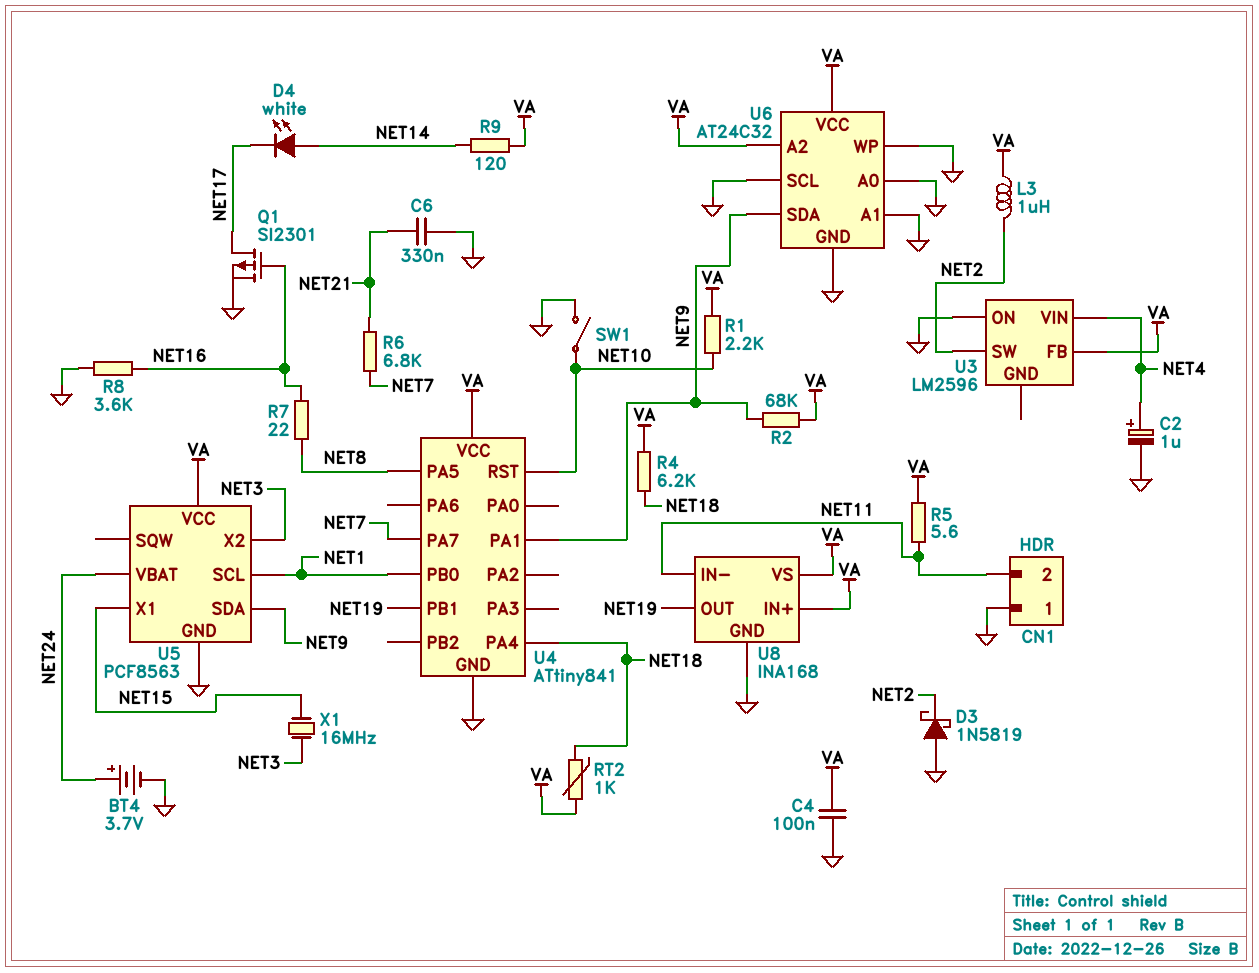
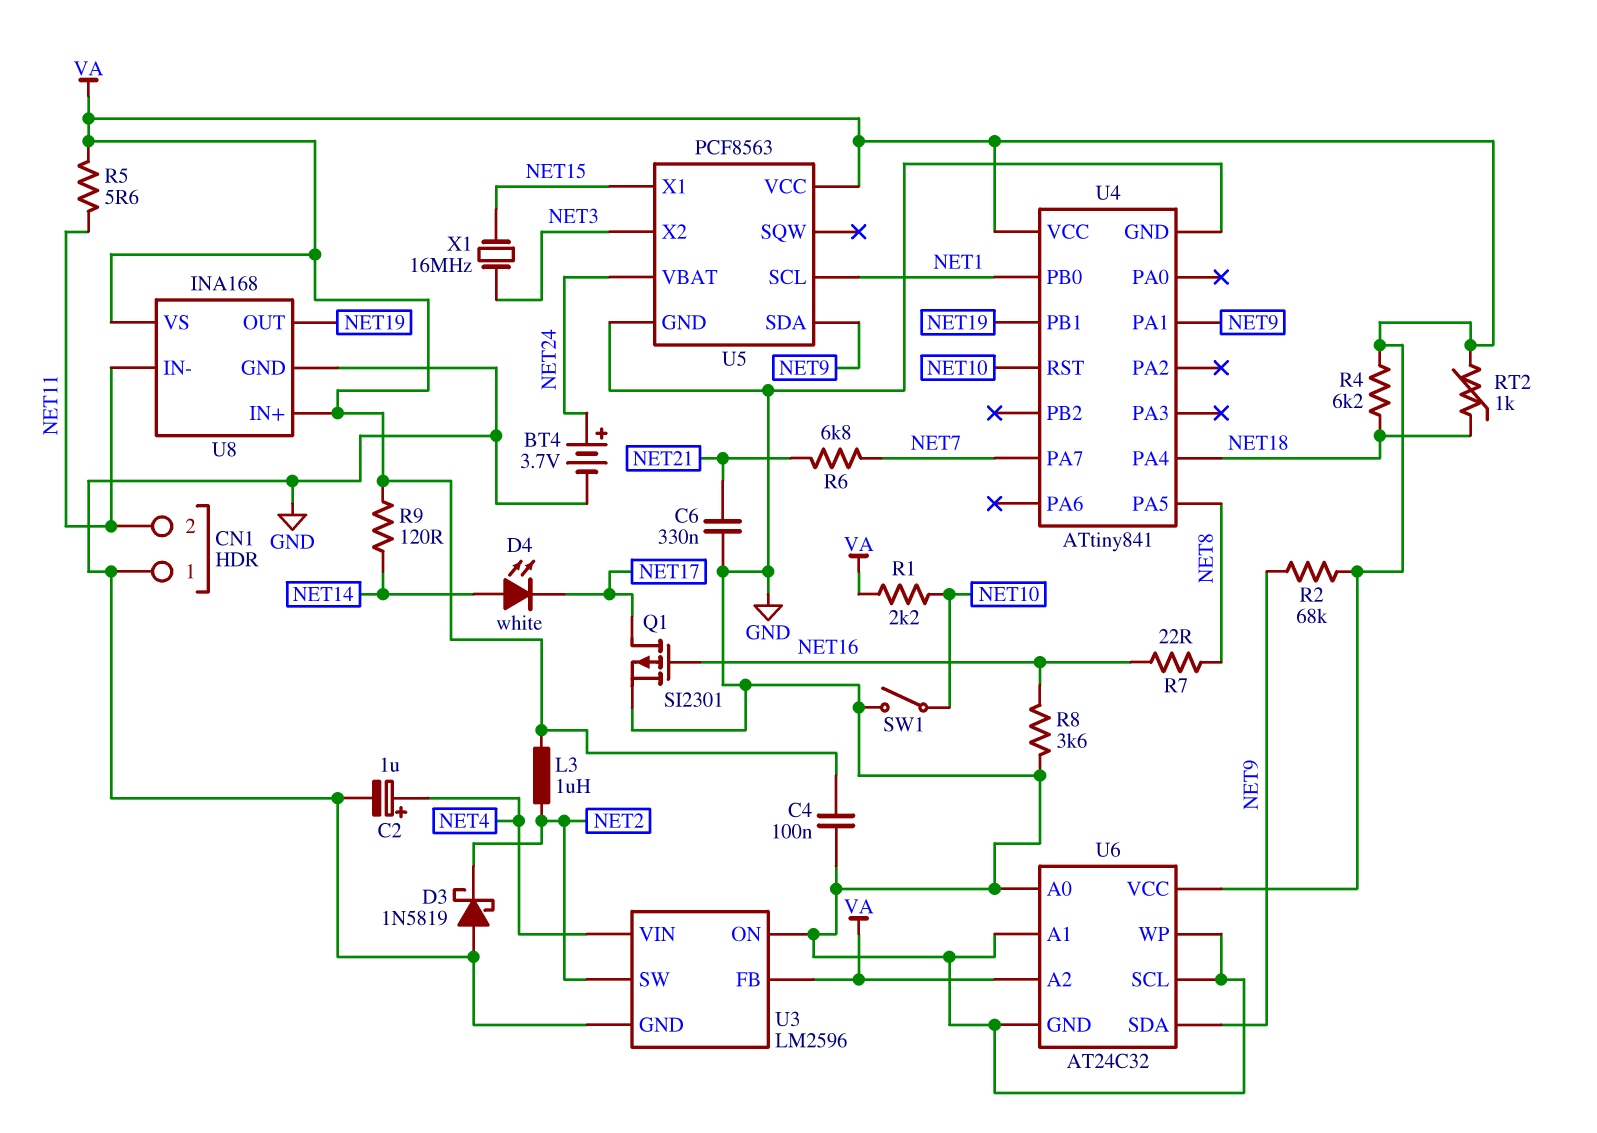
U3 pin GND: none -> GND

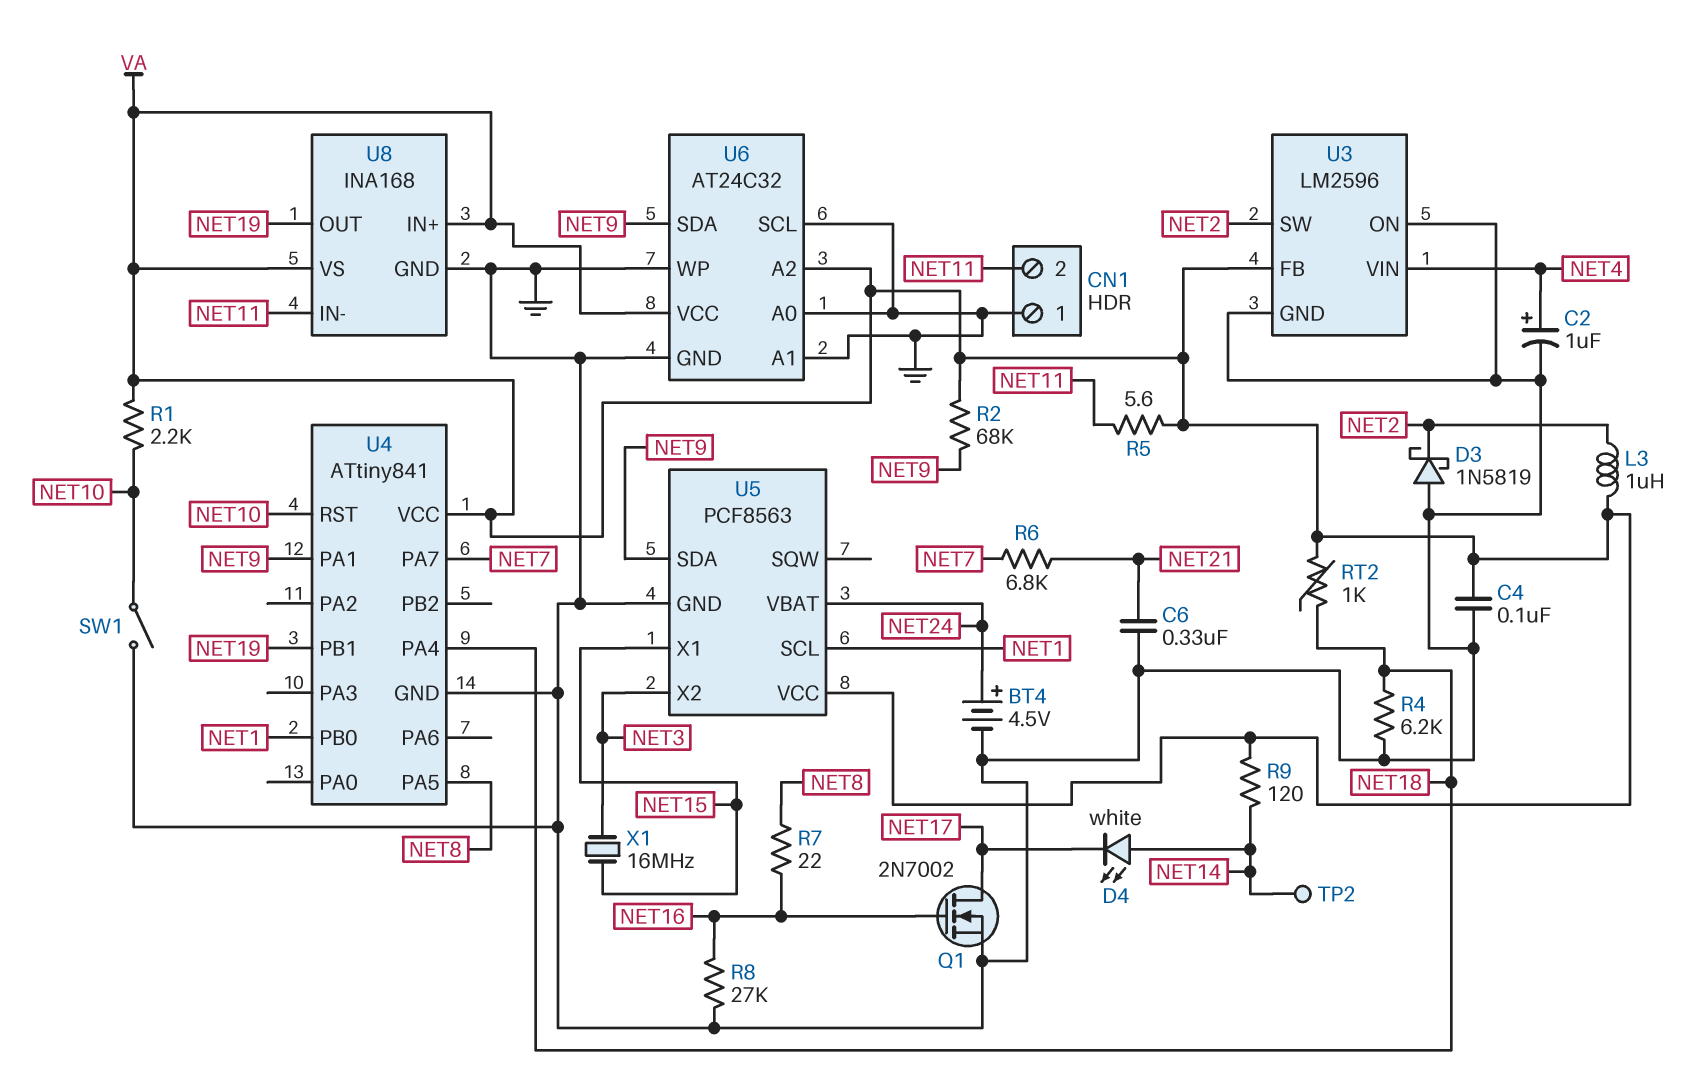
BT4: 3.7V (plus NET24, minus GND) -> 4.5V (plus NET24, minus GND)
Q1: PMOS SI2301 (G NET16, D NET17, S GND) -> NMOS 2N7002 (G NET16, D NET17, S GND)
R4: 6.2k (NET18, VA) -> 6.2k (GND, NET18)
R8: 3.6k (GND, NET16) -> 27k (GND, NET16)
TP2: none -> test point (NET14)

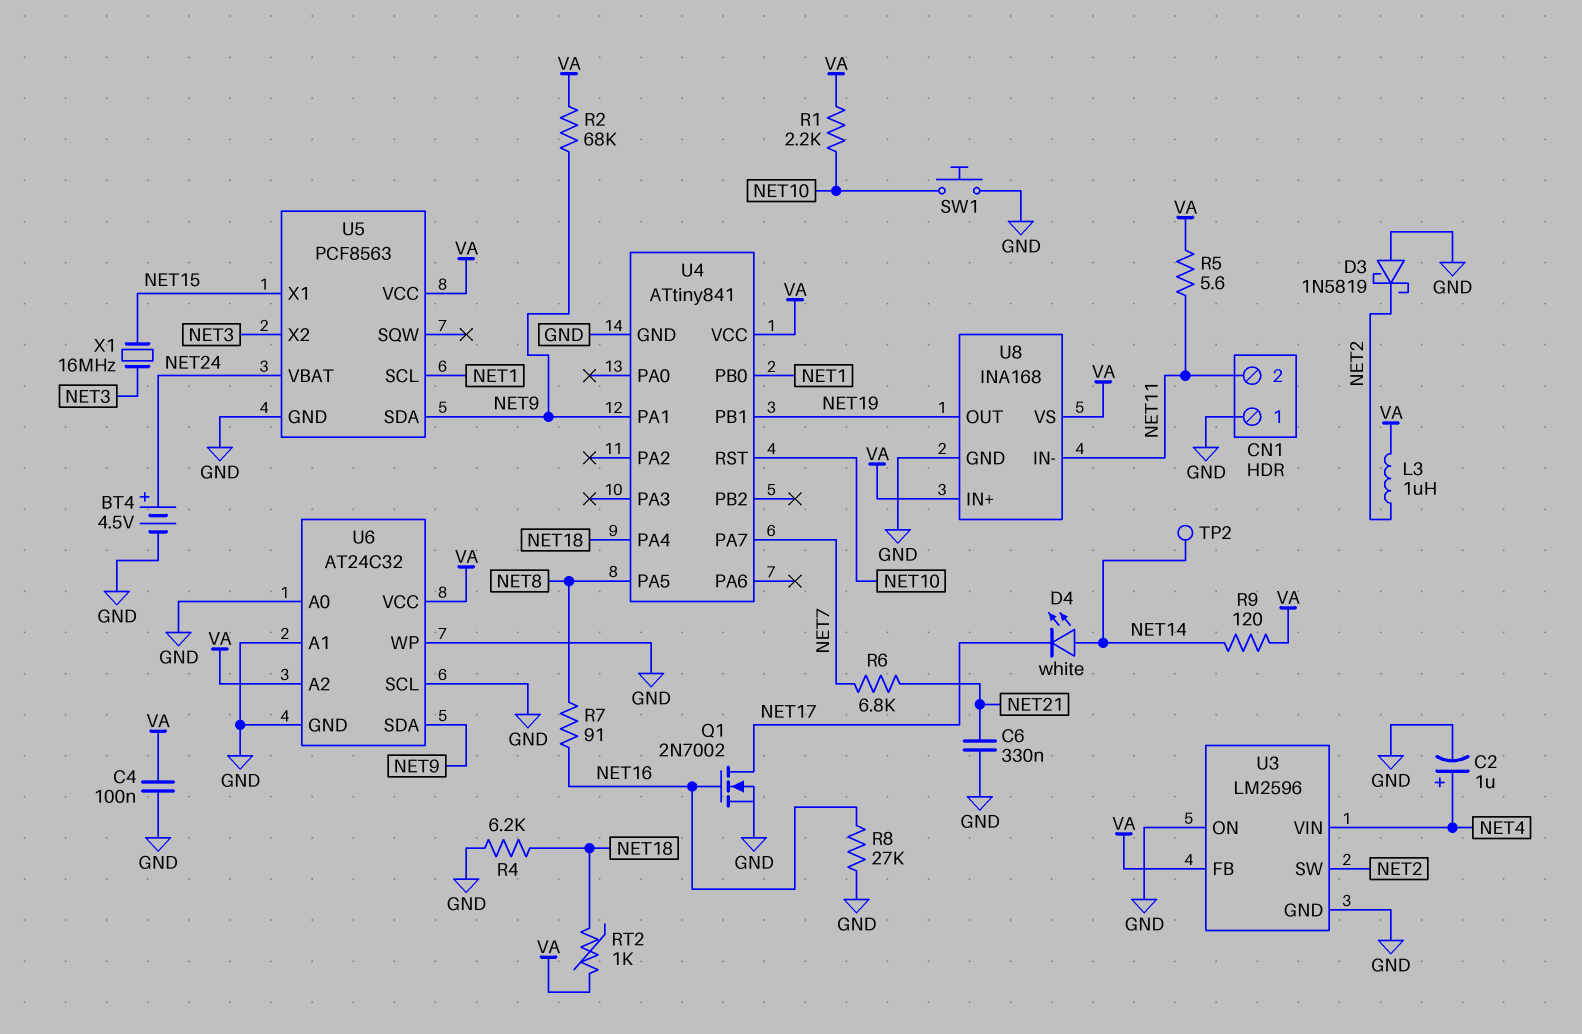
R7: 22 (NET8, NET16) -> 91 (NET8, NET16)
SW1: switch (GND, NET10) -> button (GND, NET10)

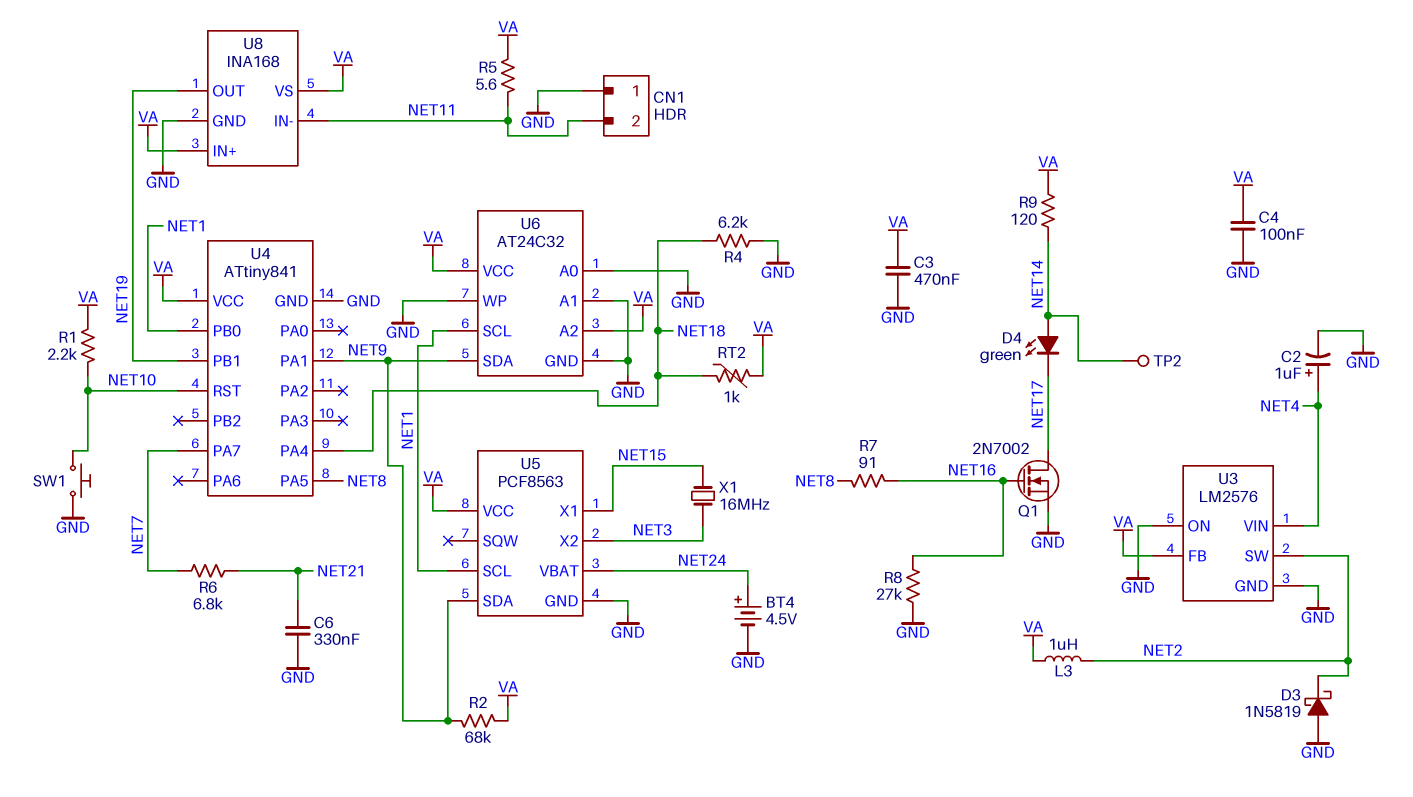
C3: none -> 470nF (GND, VA)
D4: LED white (A NET14, K NET17) -> LED green (A NET14, K NET17)
U3: LM2596 -> LM2576
U6 pin SCL: GND -> NET1

